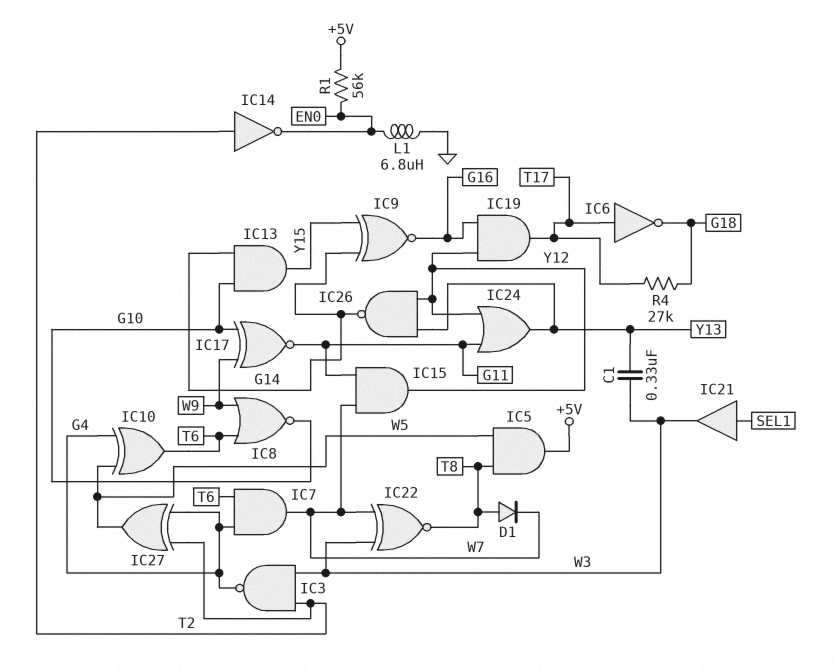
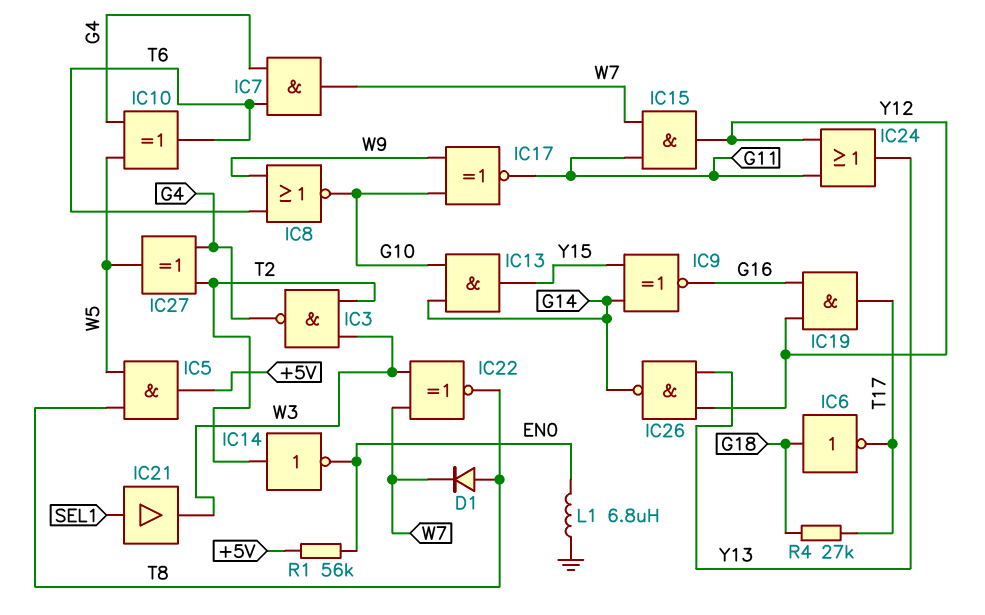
C1: 330nF (W3, Y13) -> none
IC6: NOT (in T17, out G18) -> NOT (in G18, out T17)

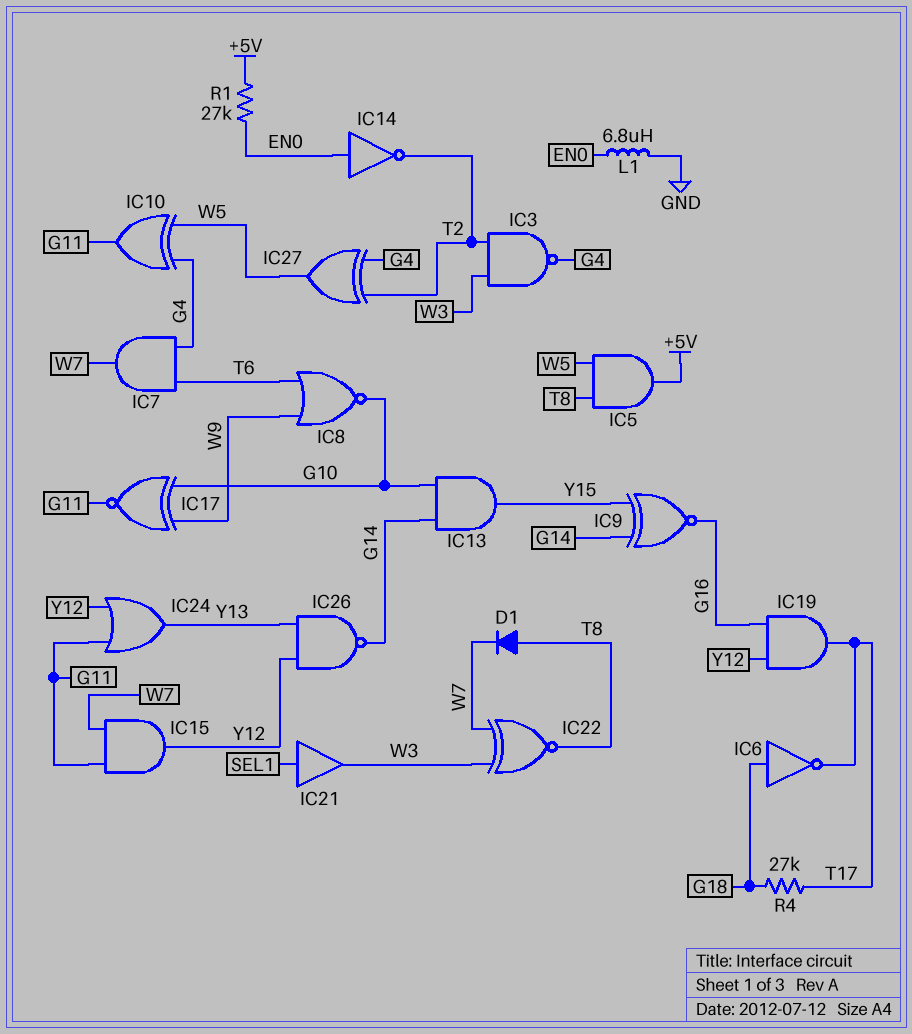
IC10: XOR (in G4, in W5, out T6) -> XOR (in G4, in W5, out G11)
IC14: NOT (in T2, out EN0) -> NOT (in EN0, out T2)
R1: 56k (+5V, EN0) -> 27k (+5V, EN0)

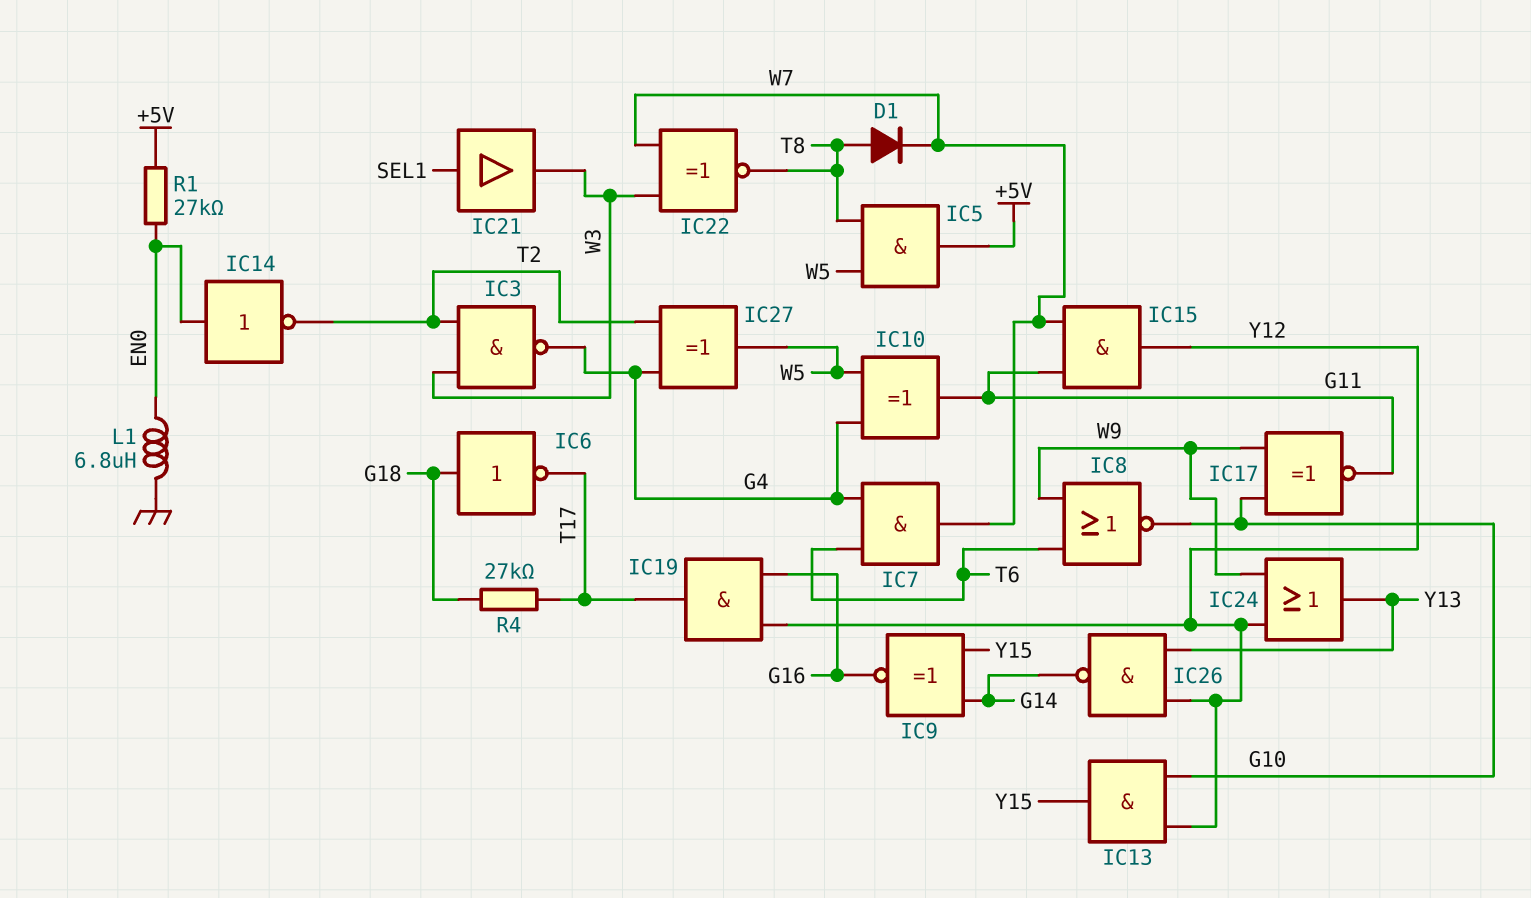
IC13: AND (in G10, in G14, out Y15) -> AND (in G10, in Y12, out Y15)
IC24: OR (in G11, in Y12, out Y13) -> OR (in W9, in Y12, out Y13)

